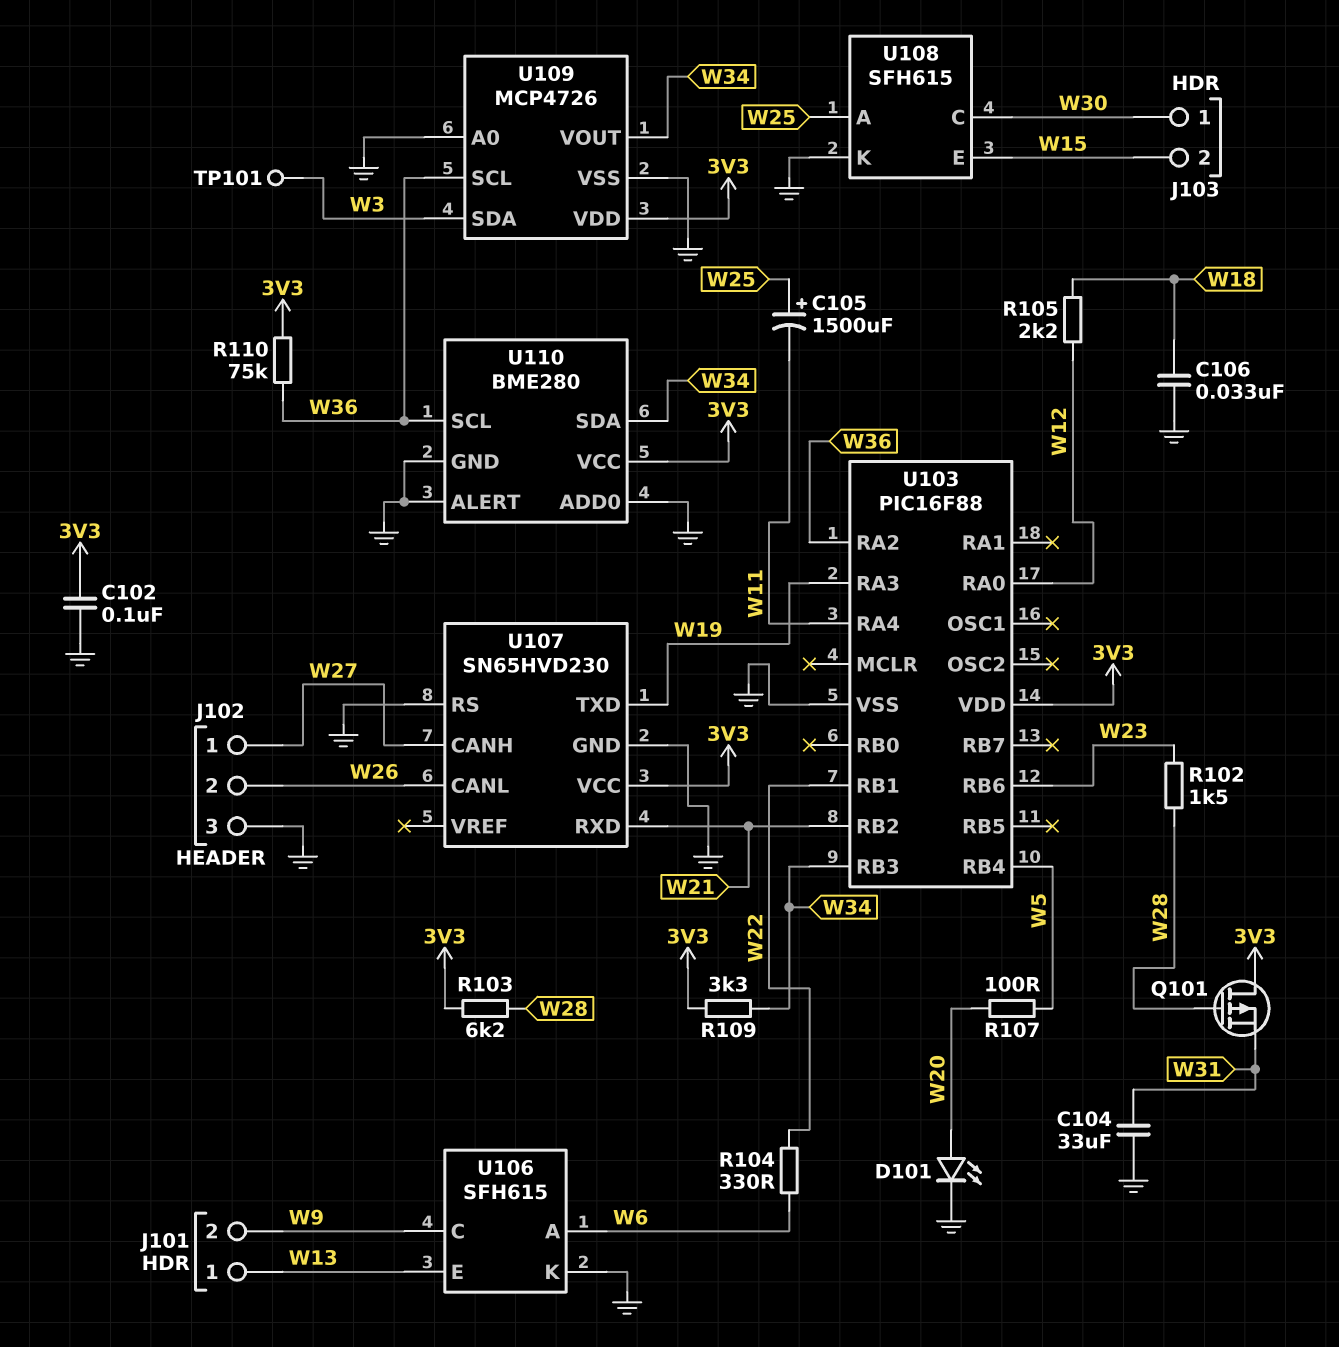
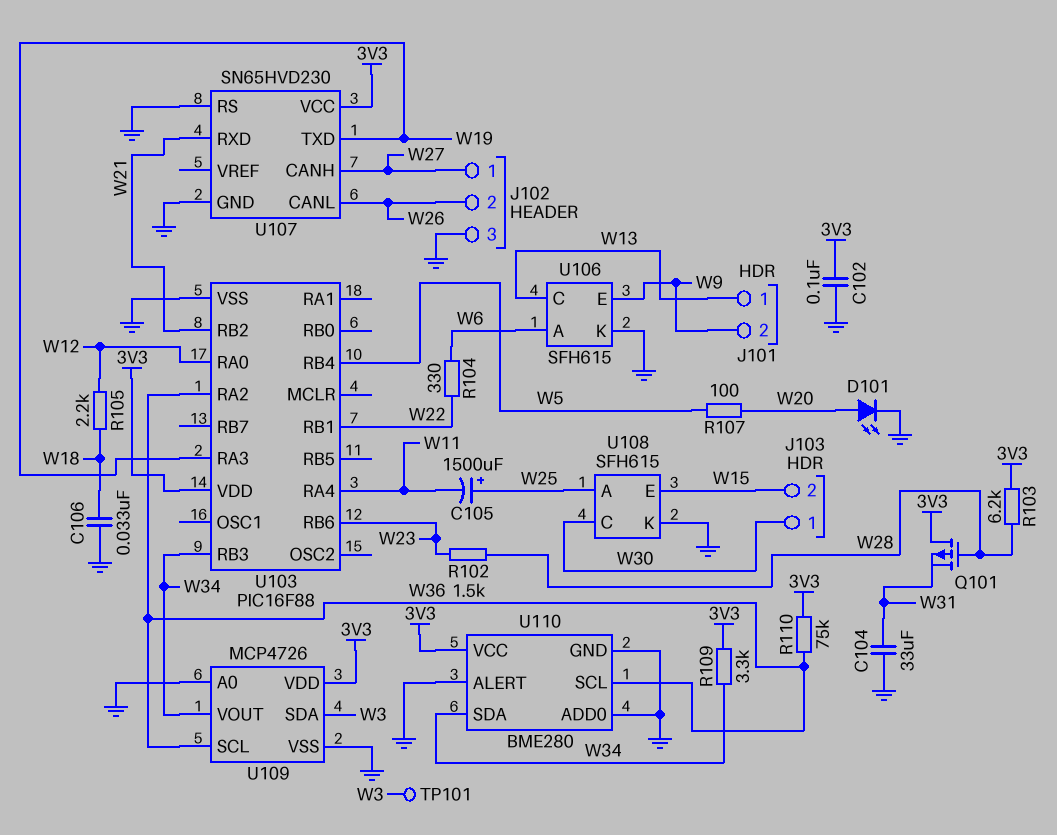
U106 pin C: W9 -> W13
U106 pin E: W13 -> W9

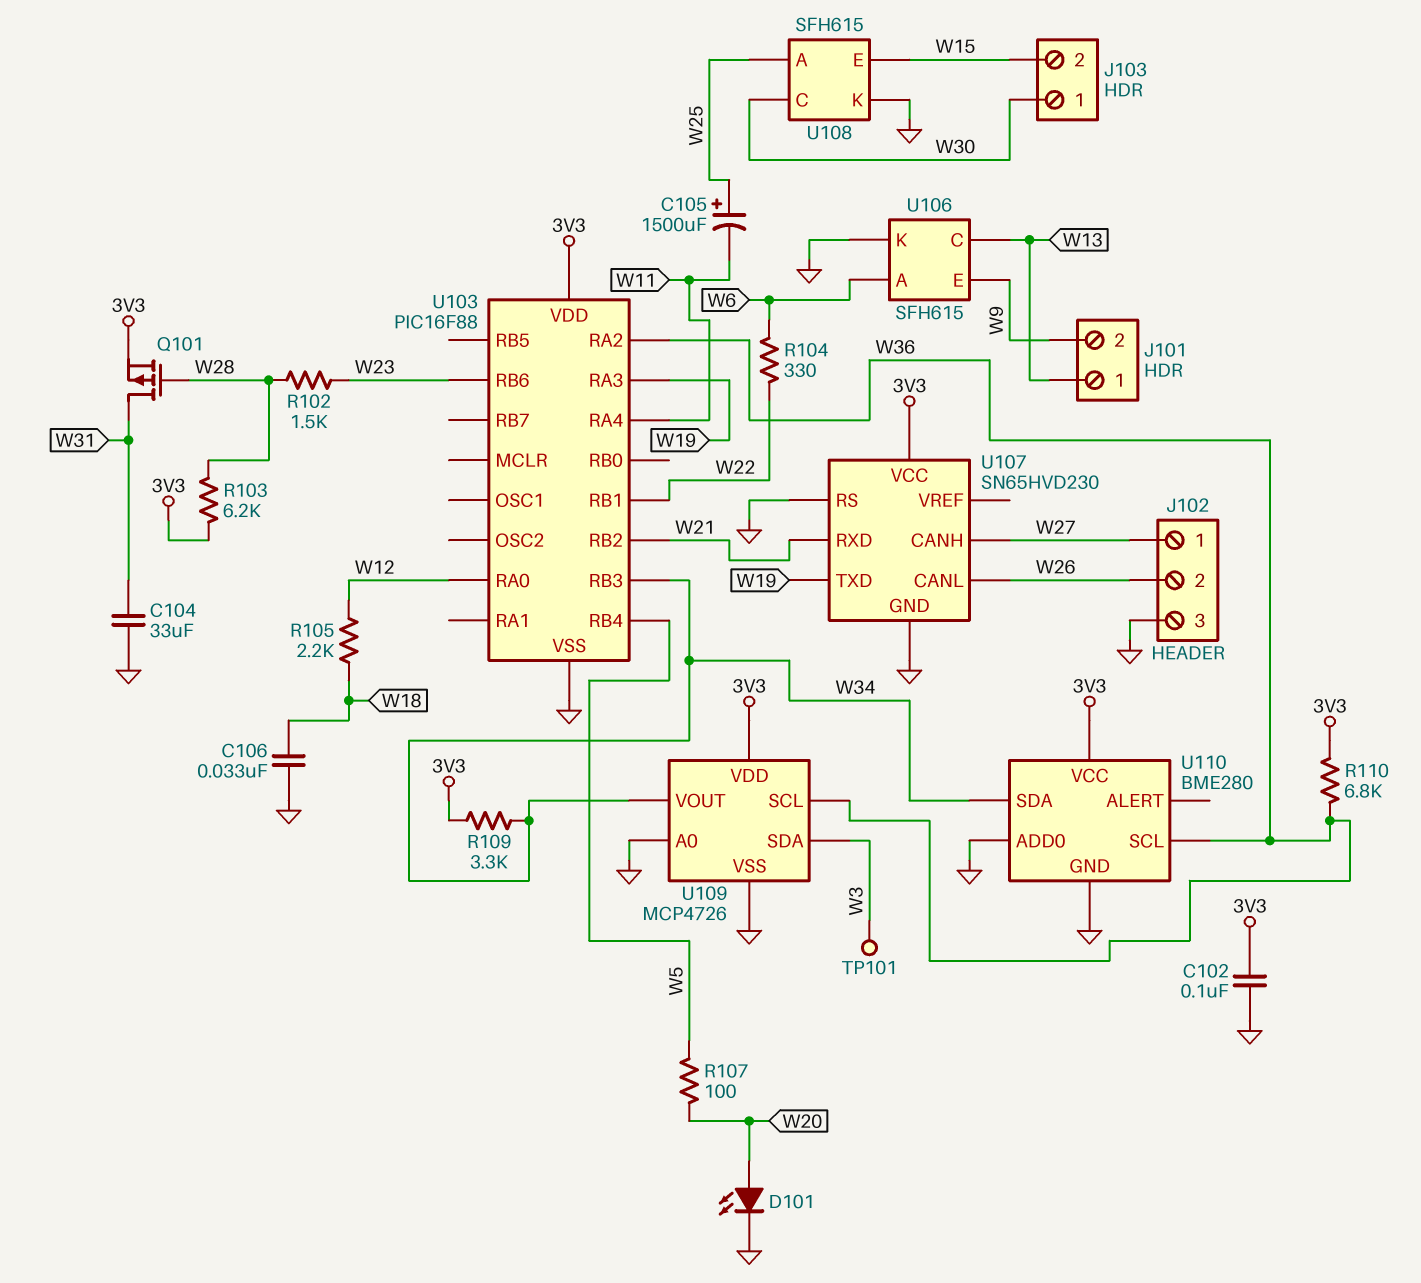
Q101: PMOS (G W28, D 3V3, S W31) -> PMOS (G W28, D W31, S 3V3)
R110: 75k (3V3, W36) -> 6.8k (3V3, W36)
U110 pin ALERT: GND -> none

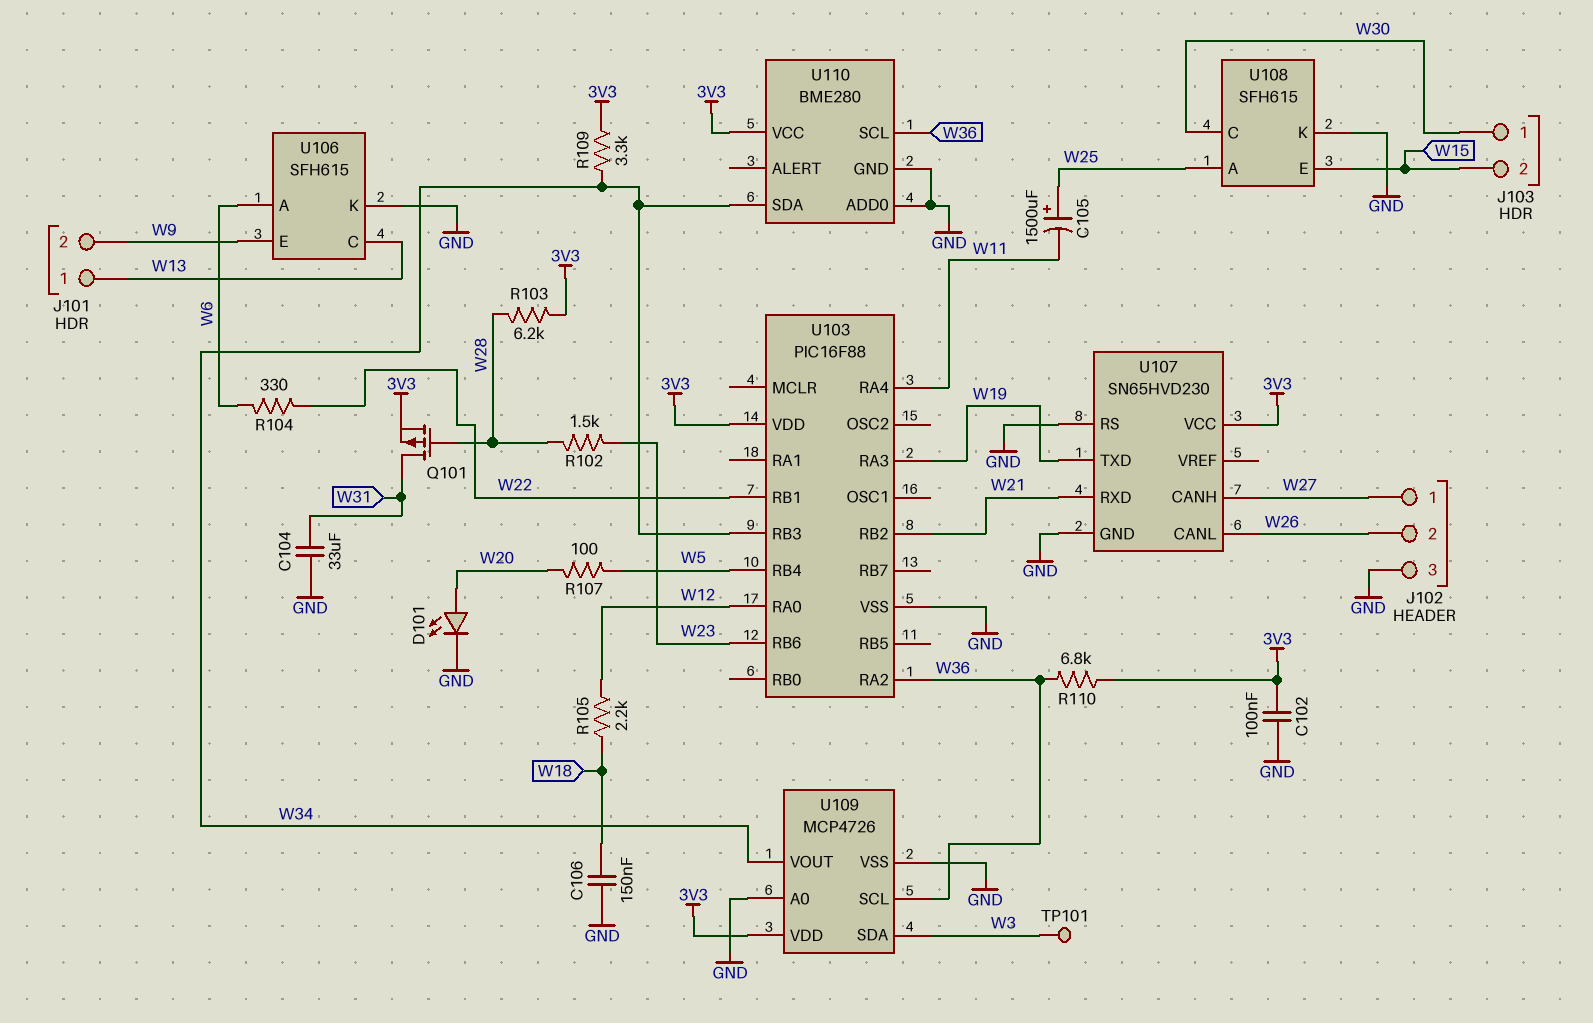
C106: 33nF (GND, W18) -> 150nF (GND, W18)

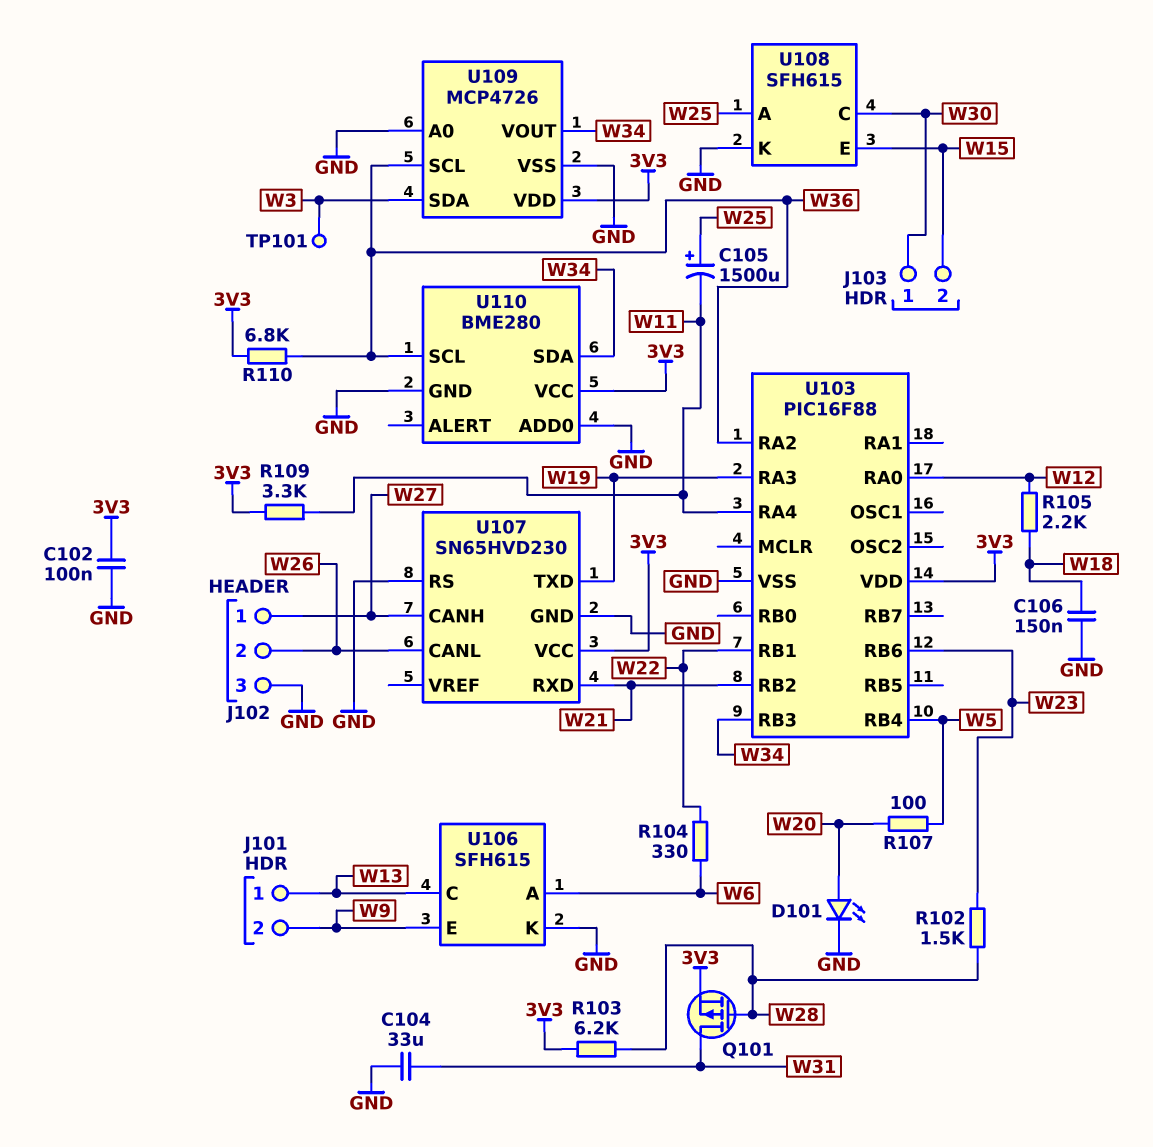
R109: 3.3k (3V3, W34) -> 3.3k (3V3, W11)

